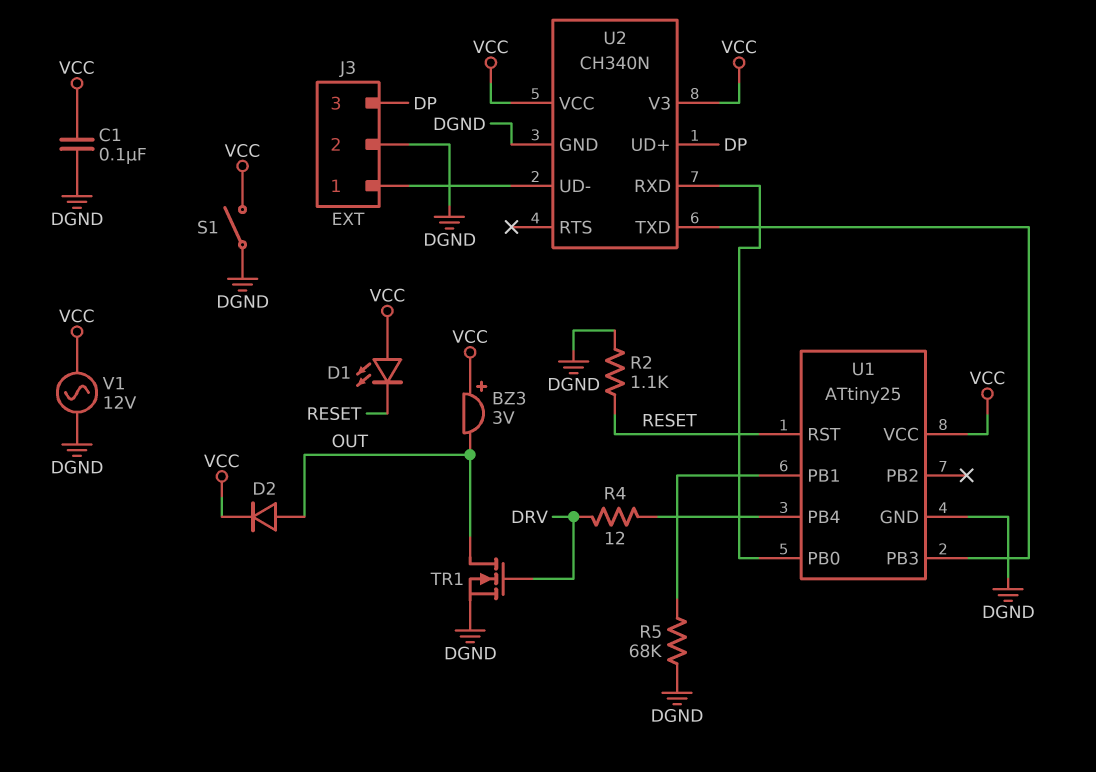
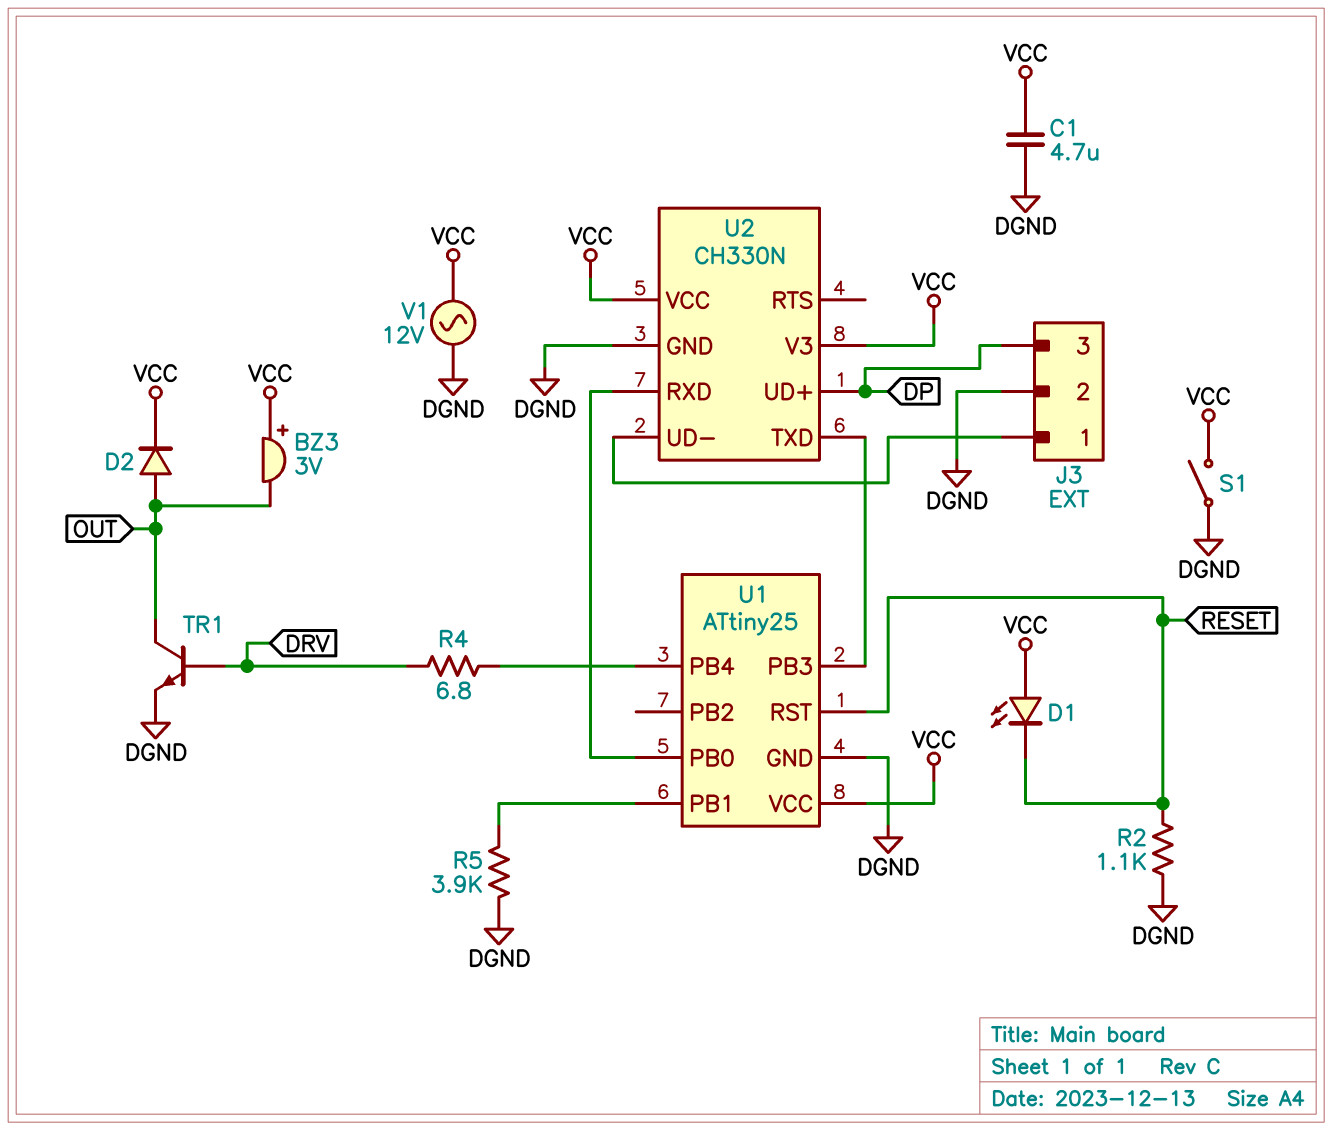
C1: 100nF (DGND, VCC) -> 4.7uF (DGND, VCC)
R4: 12 (DRV, U1/PB4) -> 6.8 (DRV, U1/PB4)
R5: 68k (DGND, U1/PB1) -> 3.9k (DGND, U1/PB1)
TR1: NMOS (G DRV, D OUT, S DGND) -> NPN (B DRV, C OUT, E DGND)
U2: CH340N -> CH330N

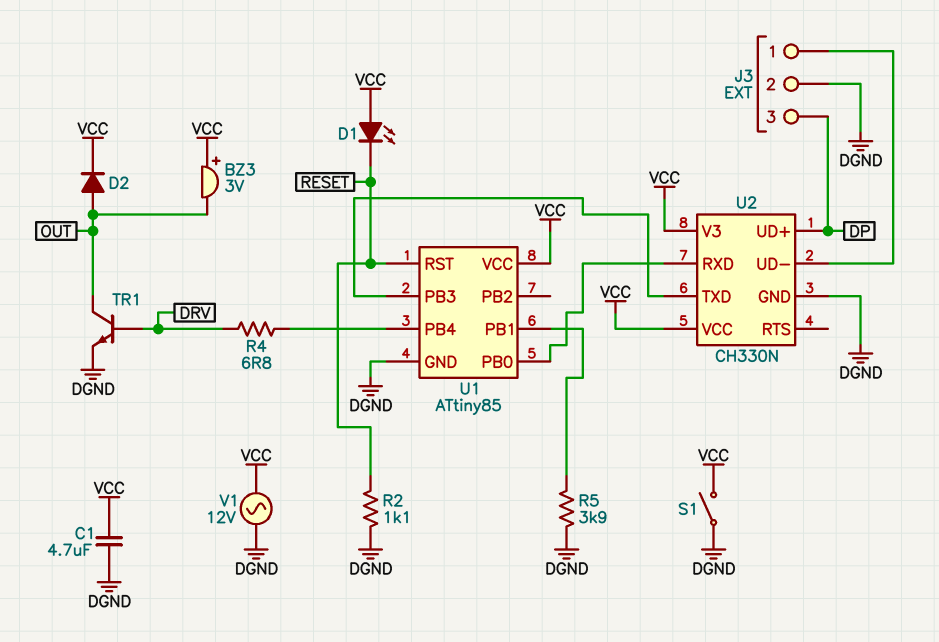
U1: ATtiny25 -> ATtiny85

